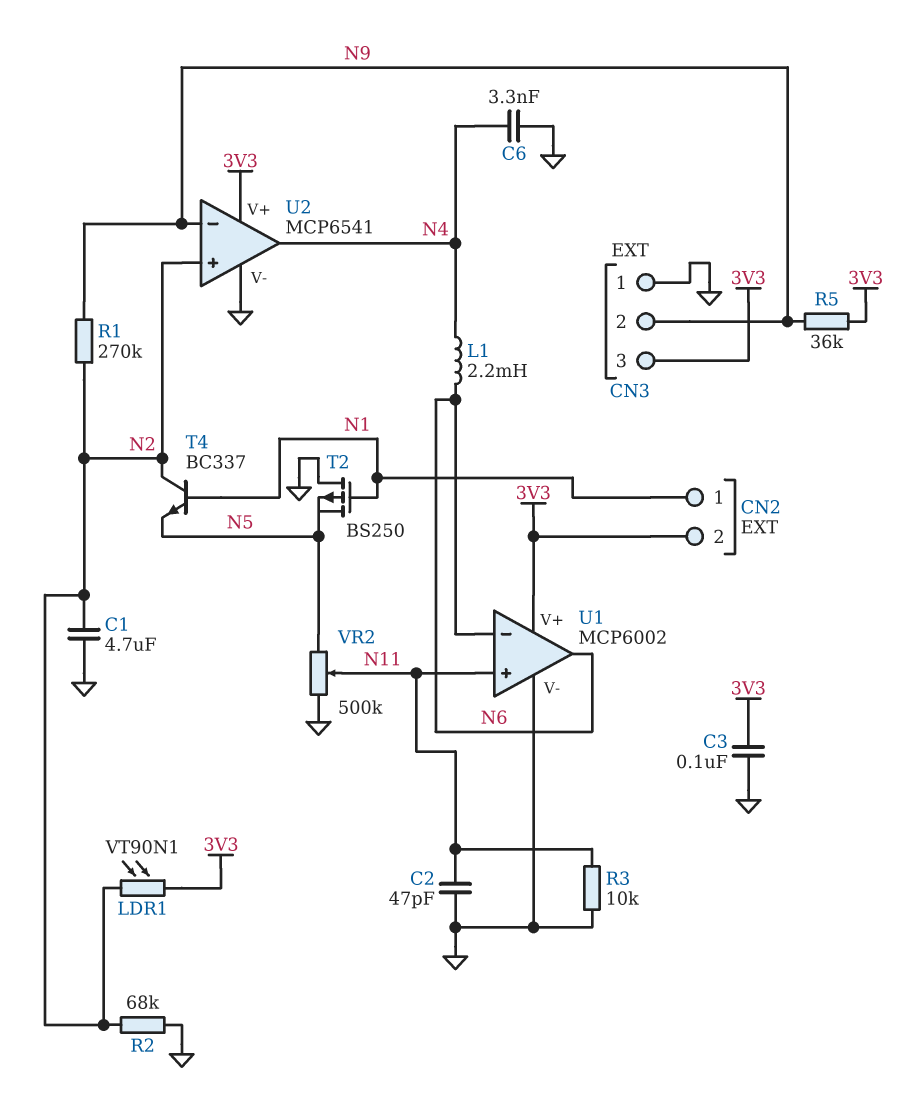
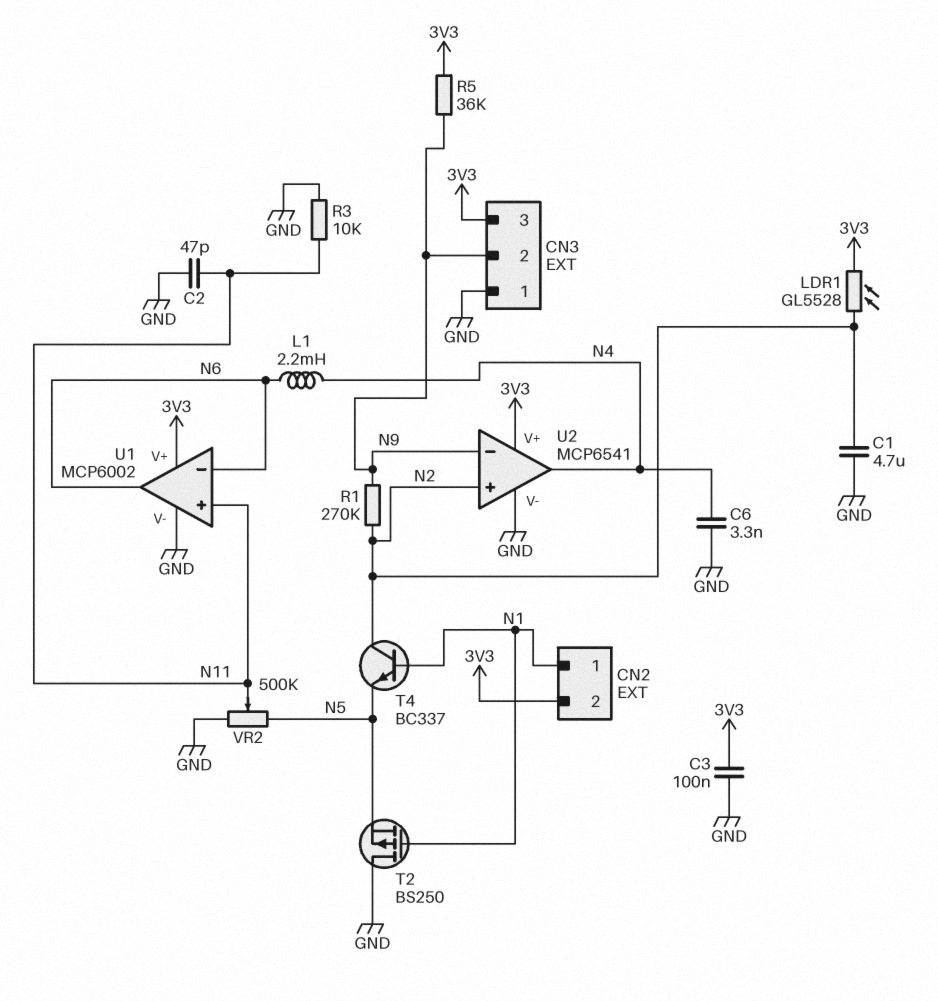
LDR1: VT90N1 (3V3, N2) -> GL5528 (3V3, N2)
R2: 68k (GND, N2) -> none

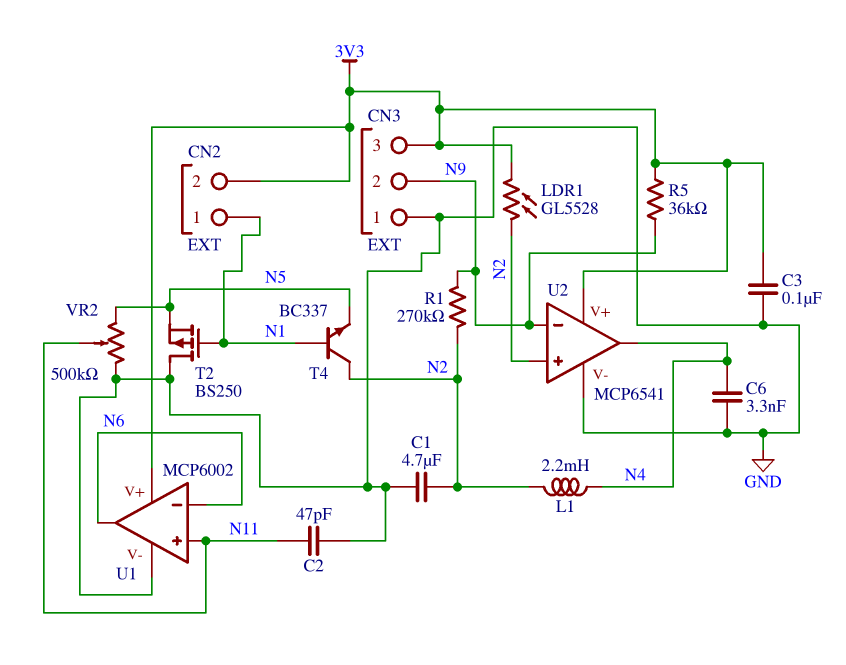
L1: 2.2mH (N4, N6) -> 2.2mH (N2, N4)
R3: 10k (GND, N11) -> none

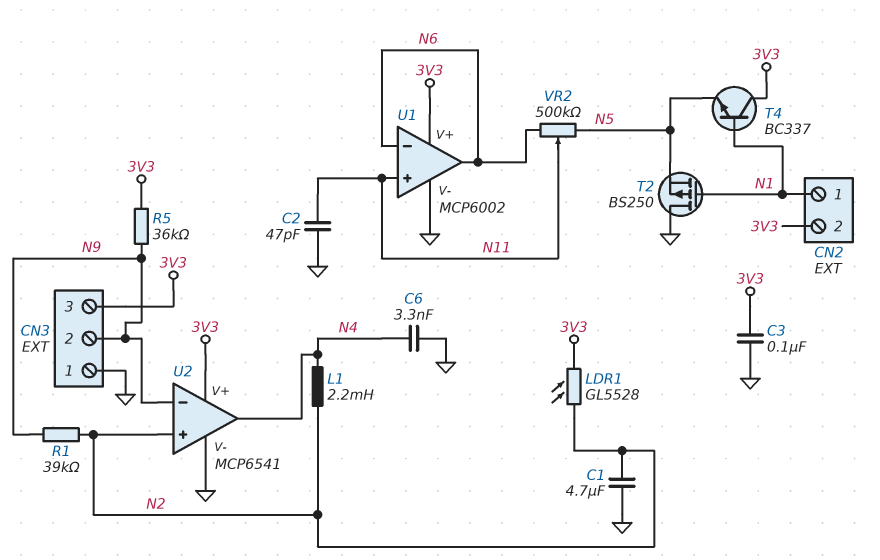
R1: 270k (N2, N9) -> 39k (N2, N9)
T4: NPN BC337 (B N1, C N2, E N5) -> NPN BC337 (B N1, C 3V3, E N5)
VR2: 500k (GND, N5, wiper N11) -> 500k (N5, N6, wiper N11)

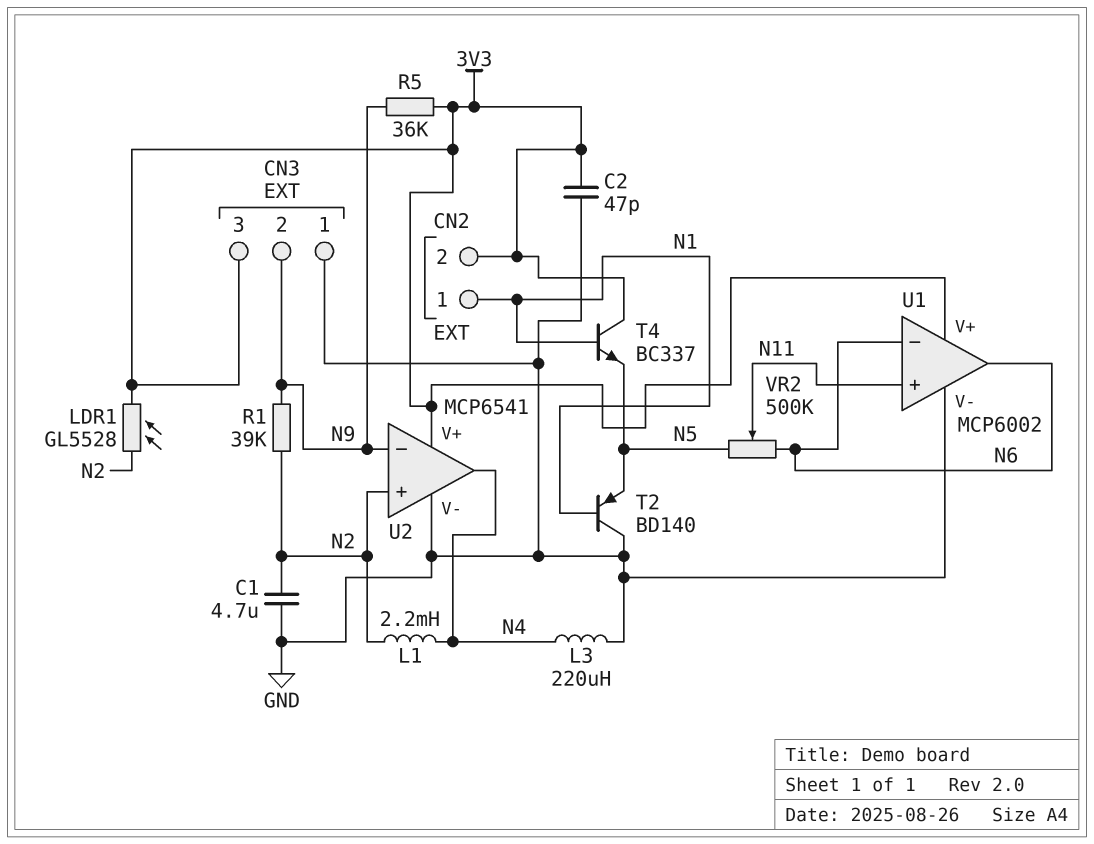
C2: 47pF (GND, N11) -> 47pF (3V3, GND)
C3: 100nF (3V3, GND) -> none
C6: 3.3nF (GND, N4) -> none
L3: none -> 220uH (GND, N4)
T2: PMOS BS250 (G N1, D GND, S N5) -> PNP BD140 (B N1, C GND, E N5)

